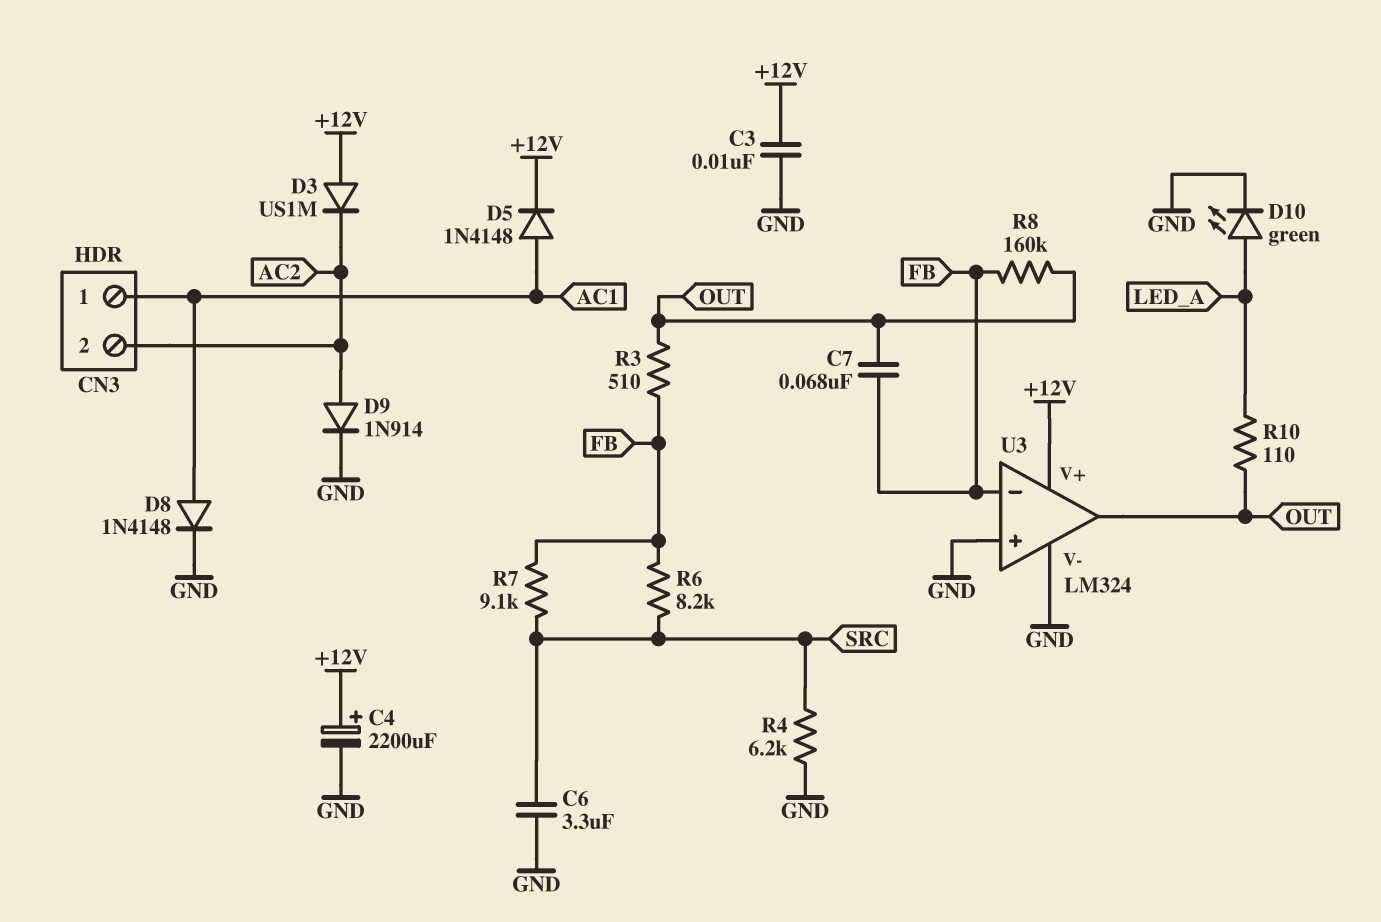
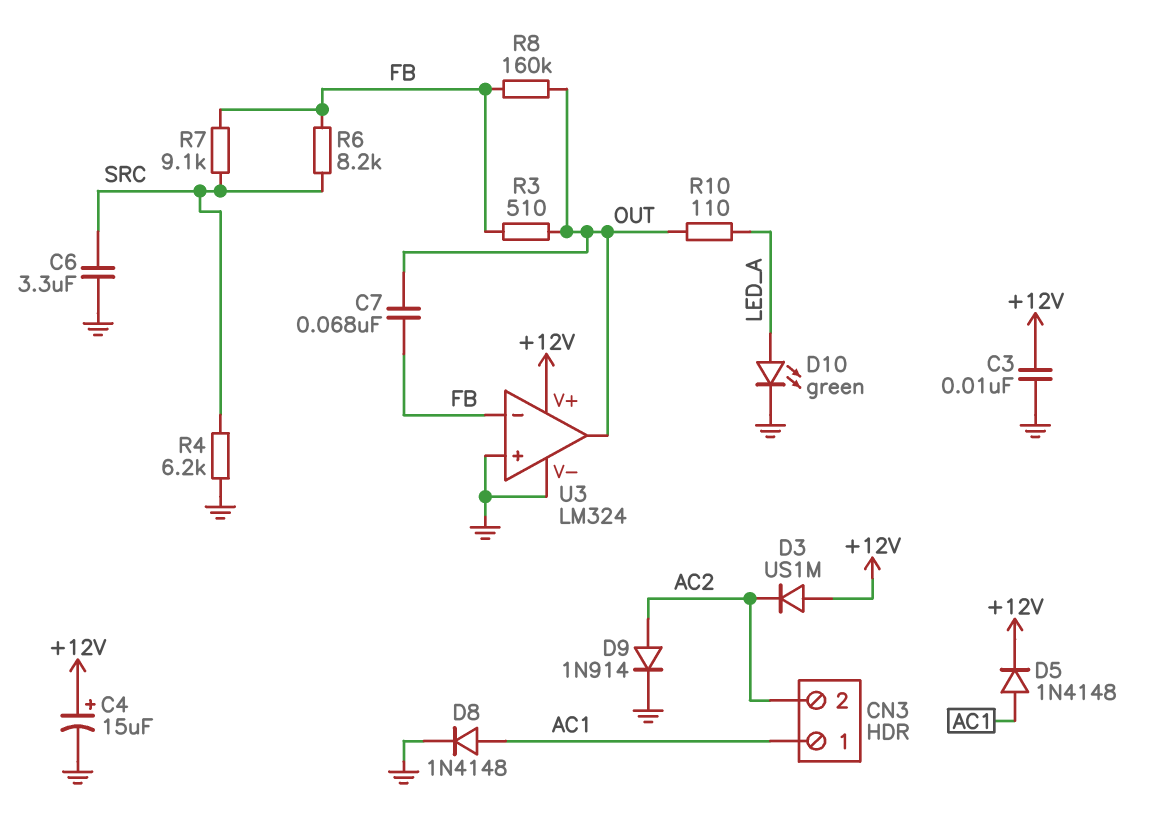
C4: 2200uF (plus +12V, minus GND) -> 15uF (plus +12V, minus GND)

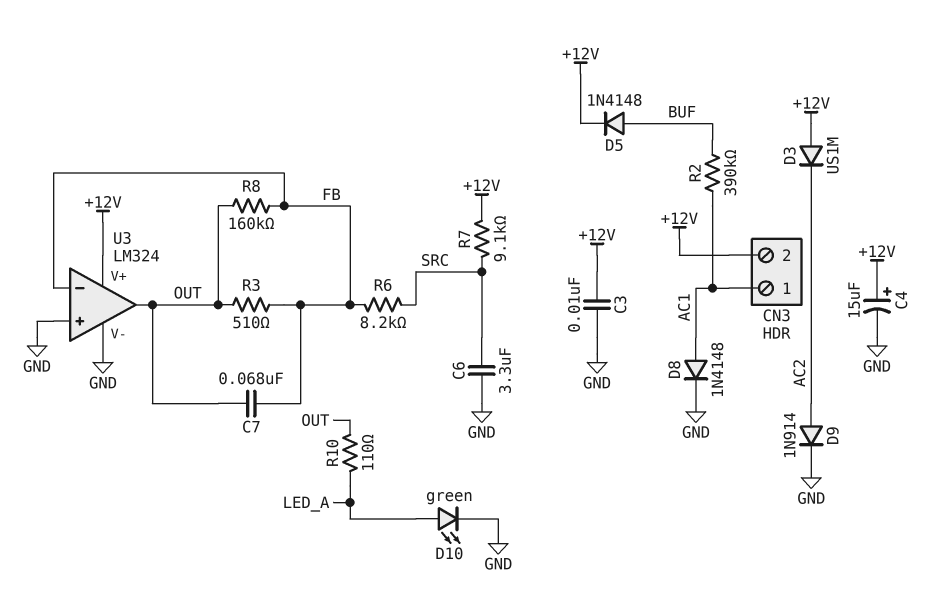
CN3 pin 2: AC2 -> +12V
D5: diode 1N4148 (A AC1, K +12V) -> diode 1N4148 (A BUF, K +12V)
R2: none -> 390k (AC1, BUF)
R4: 6.2k (GND, SRC) -> none
R7: 9.1k (FB, SRC) -> 9.1k (+12V, SRC)

